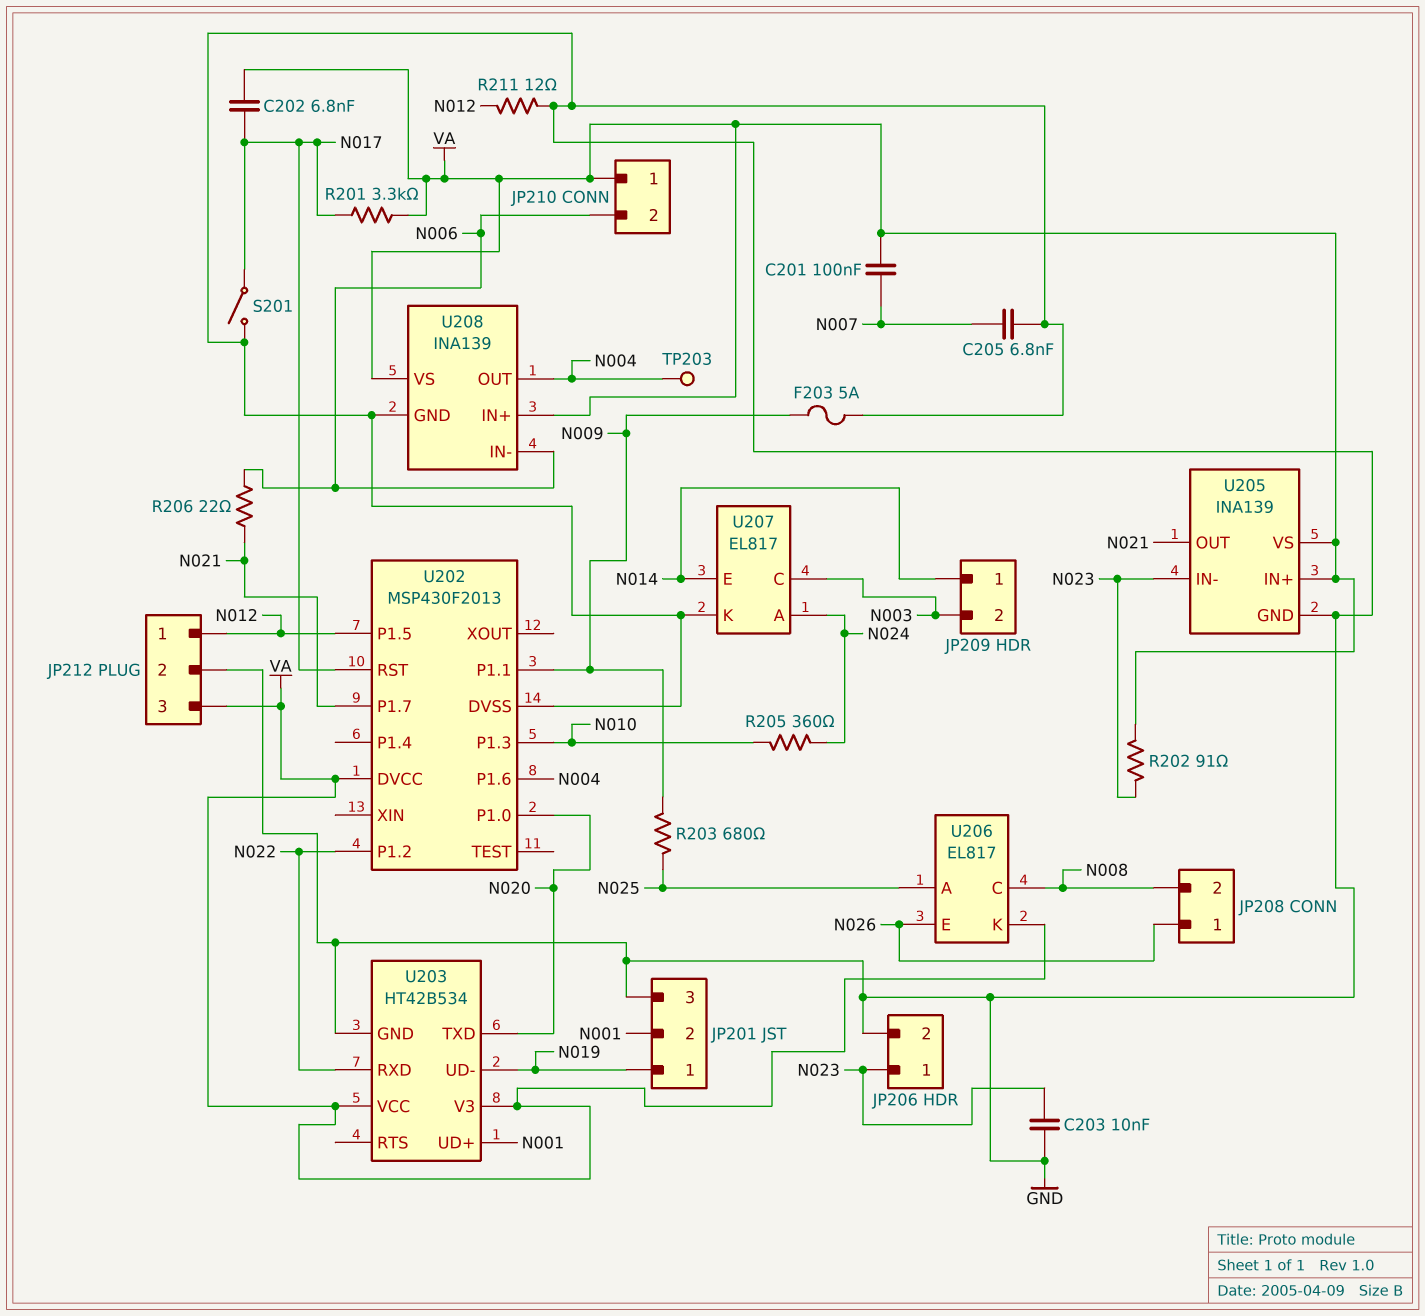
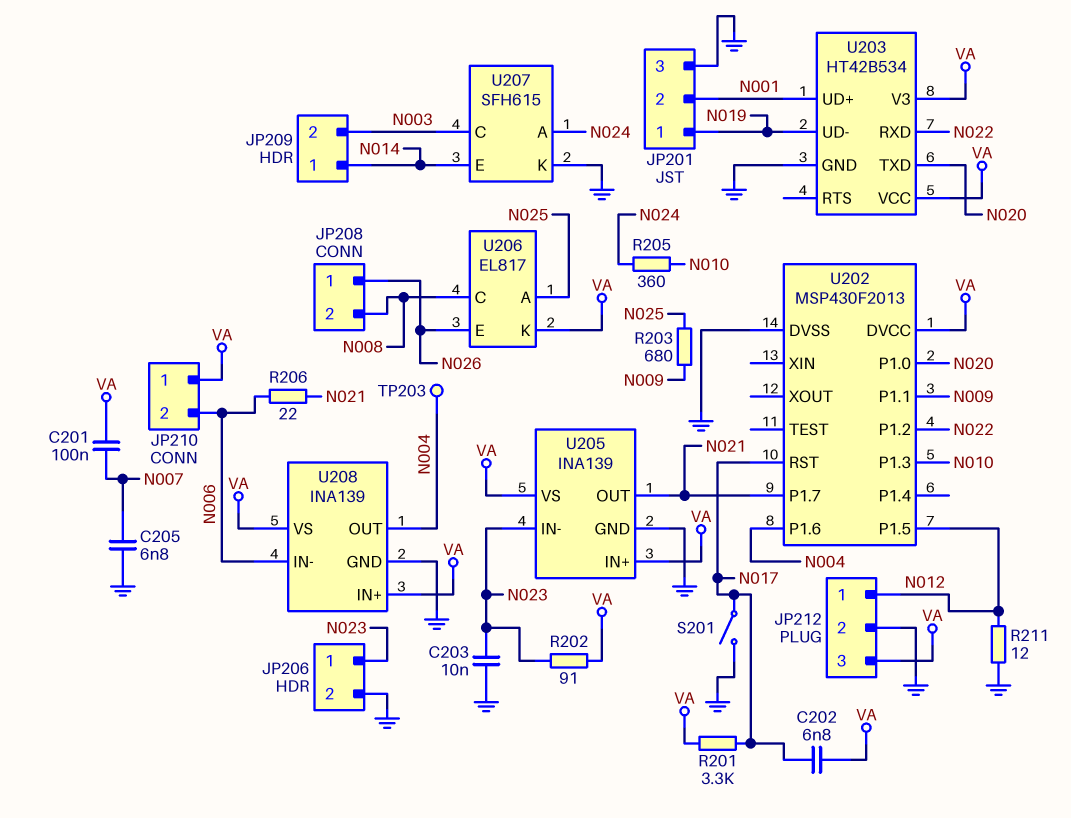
F203: 5A (GND, N009) -> none
U207: EL817 -> SFH615

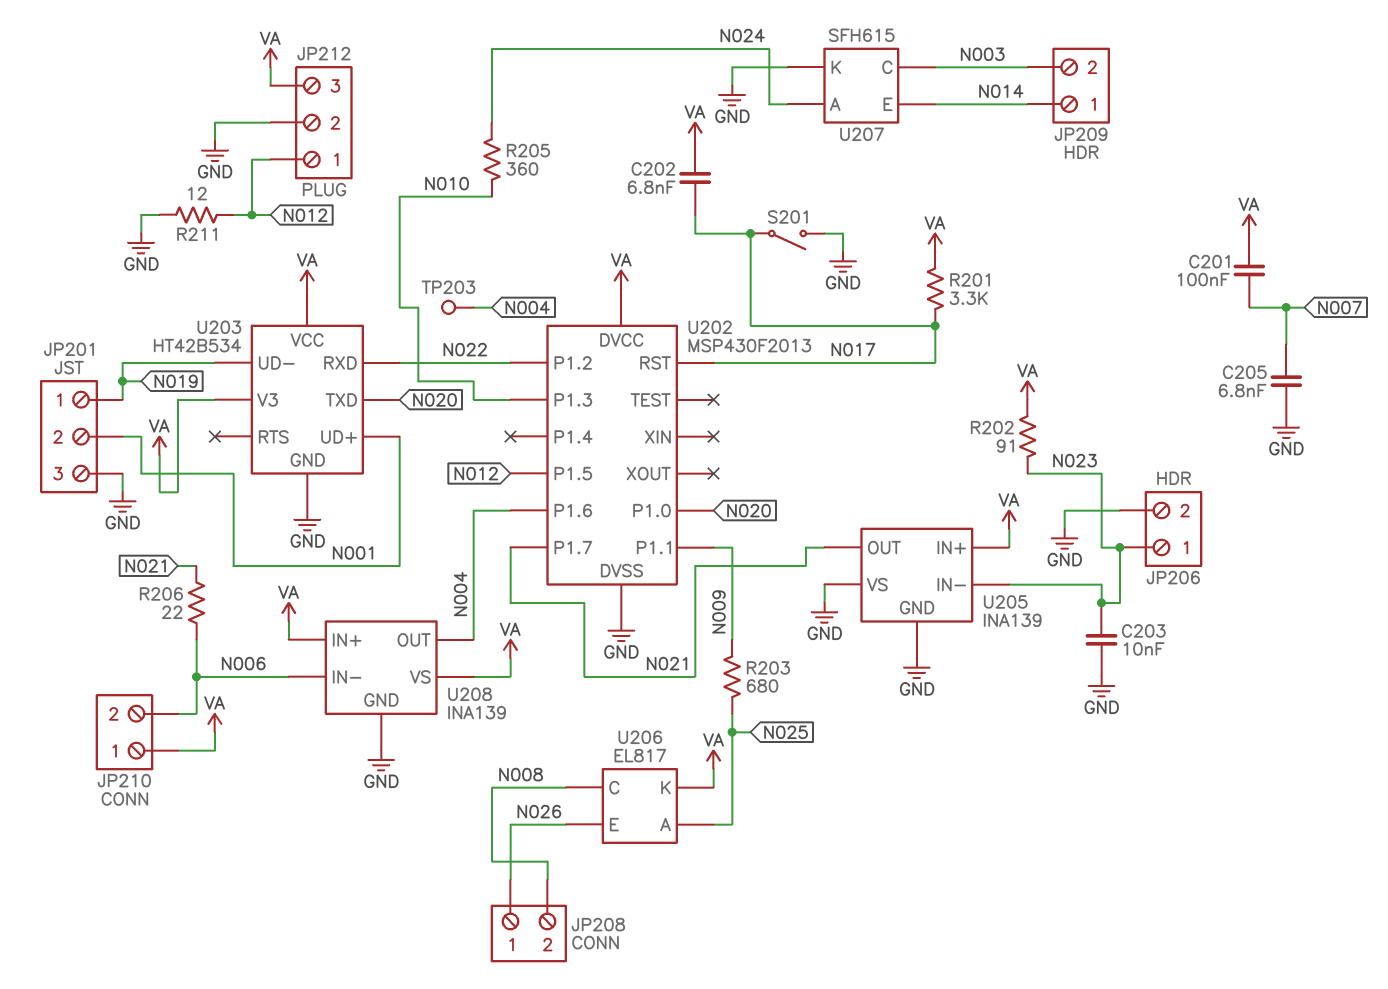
U205 pin VS: VA -> GND

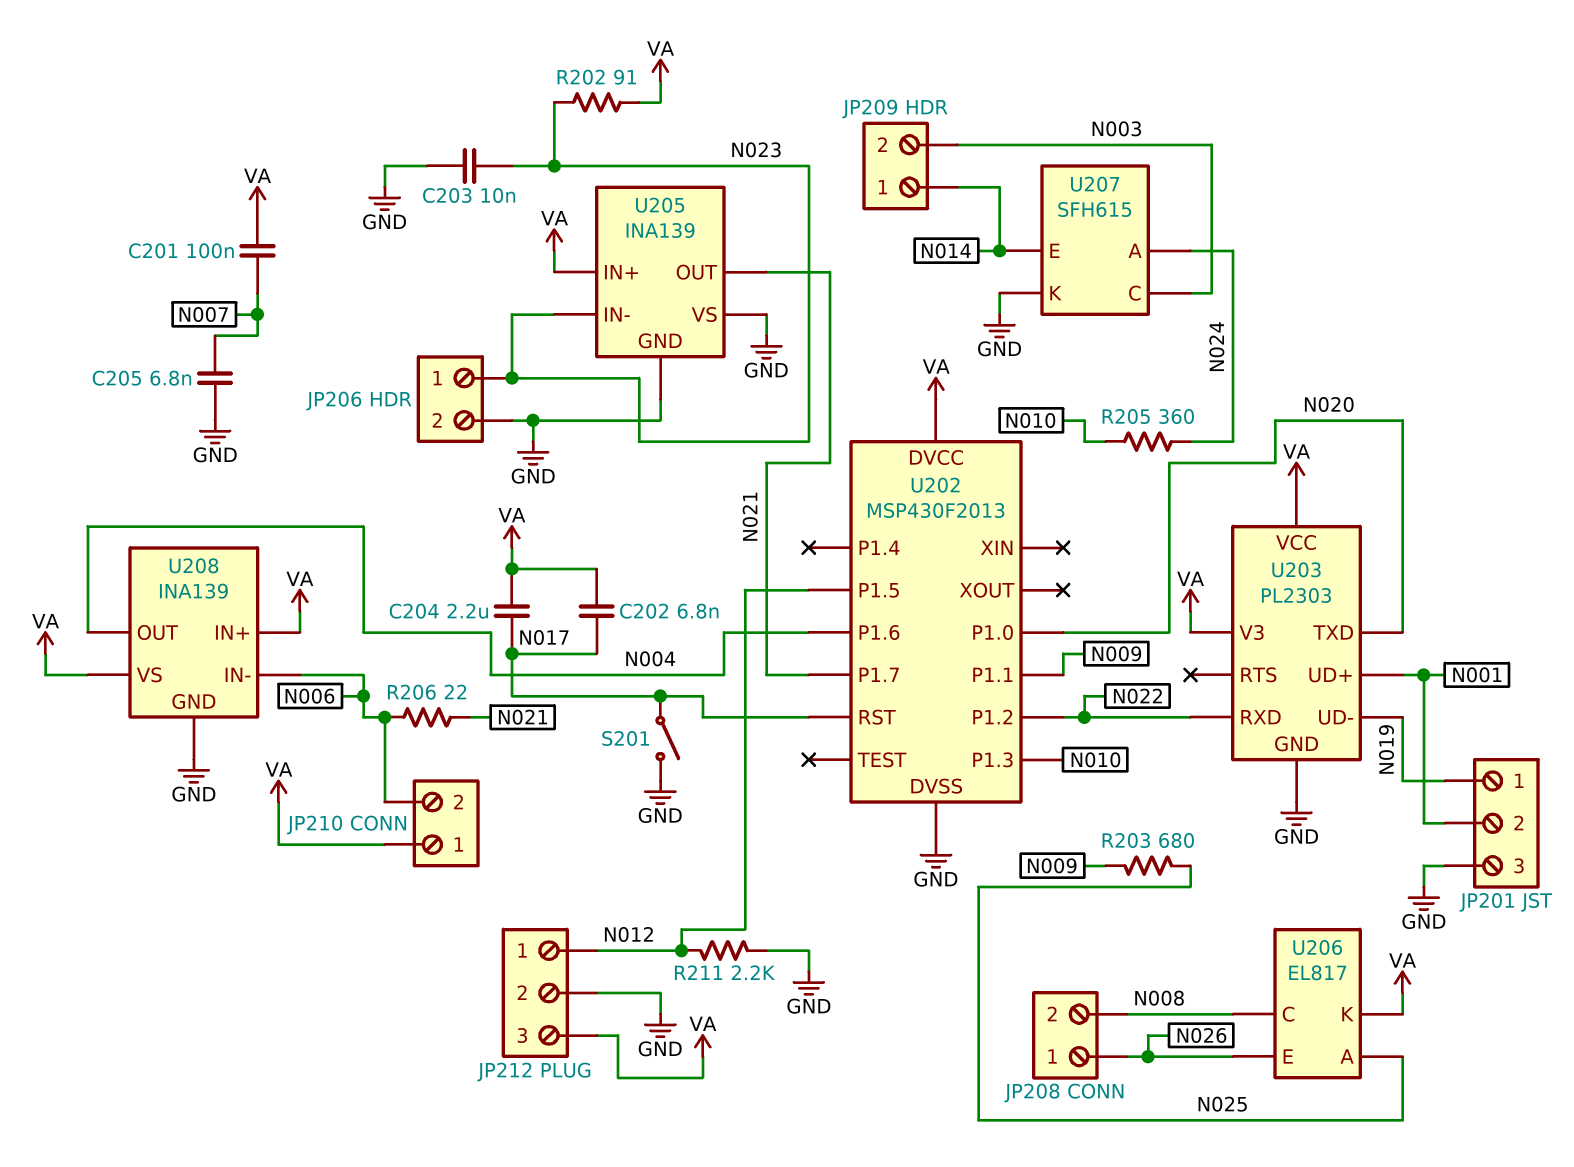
C204: none -> 2.2uF (N017, VA)
R201: 3.3k (N017, VA) -> none
R211: 12 (GND, N012) -> 2.2k (GND, N012)
TP203: test point (N004) -> none
U203: HT42B534 -> PL2303

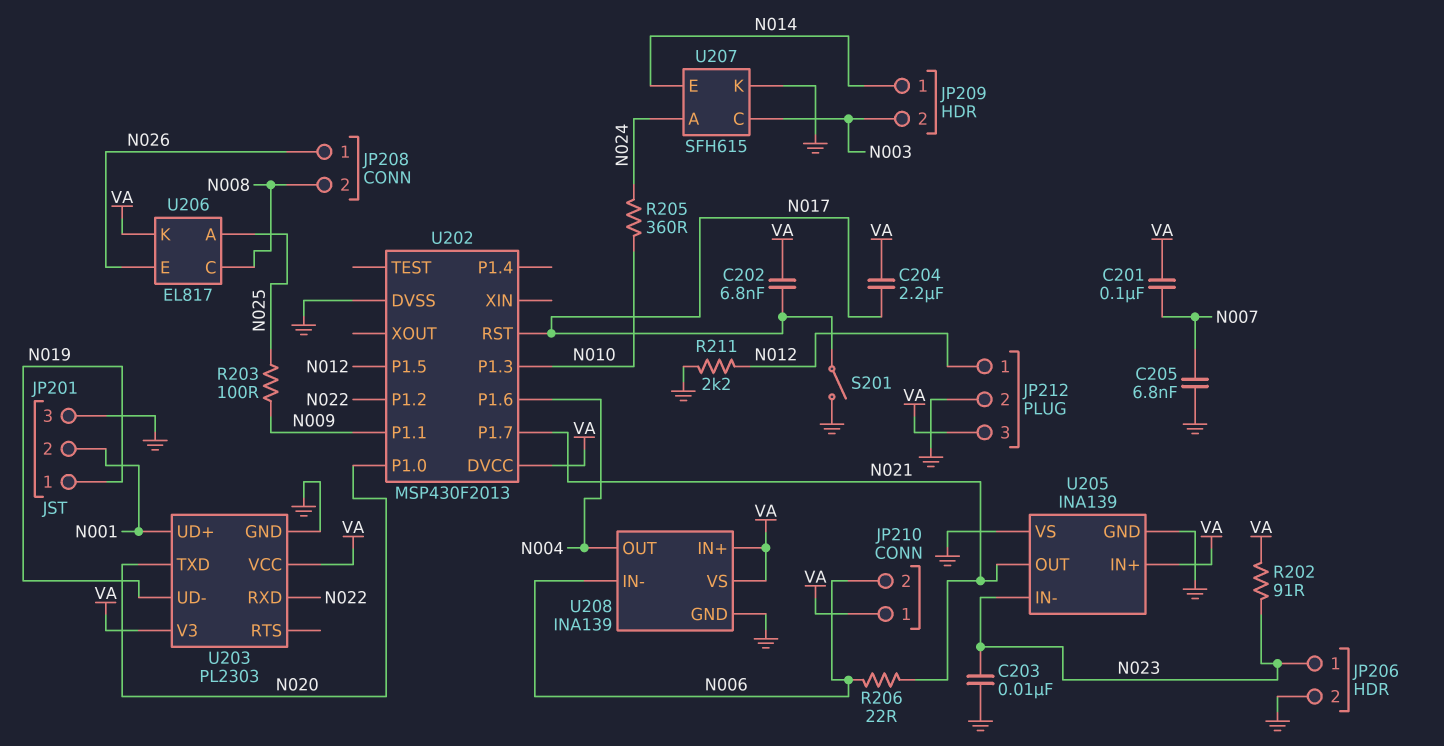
R203: 680 (N009, N025) -> 100 (N009, N025)

